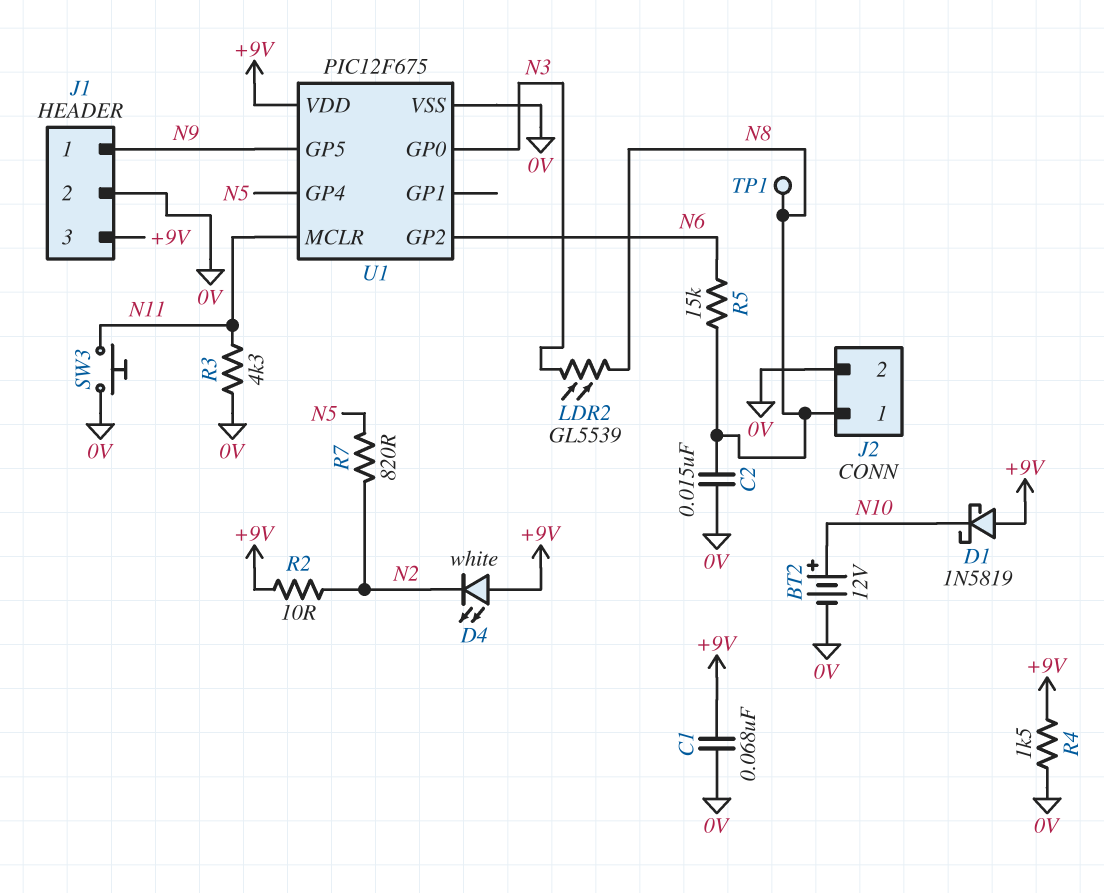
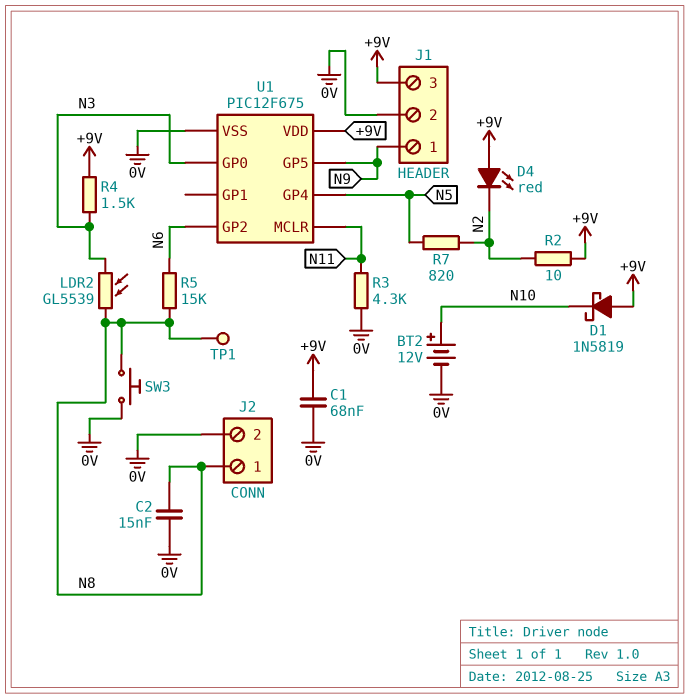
D4: LED white (A +9V, K N2) -> LED red (A +9V, K N2)
R4: 1.5k (+9V, 0V) -> 1.5k (+9V, N3)
SW3: button (0V, N11) -> button (0V, N8)

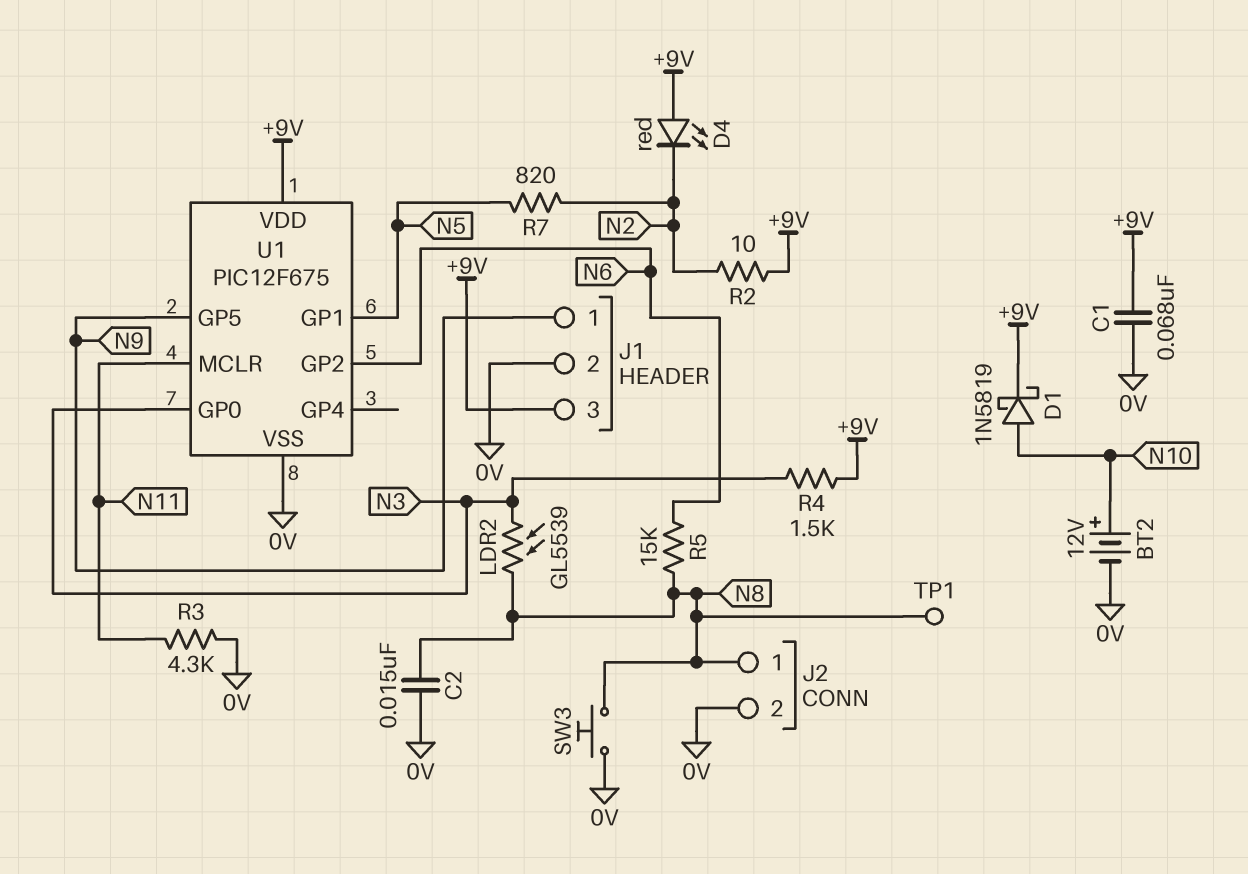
D1: schottky 1N5819 (A +9V, K N10) -> schottky 1N5819 (A N10, K +9V)
U1 pin GP1: none -> N5
U1 pin GP4: N5 -> none

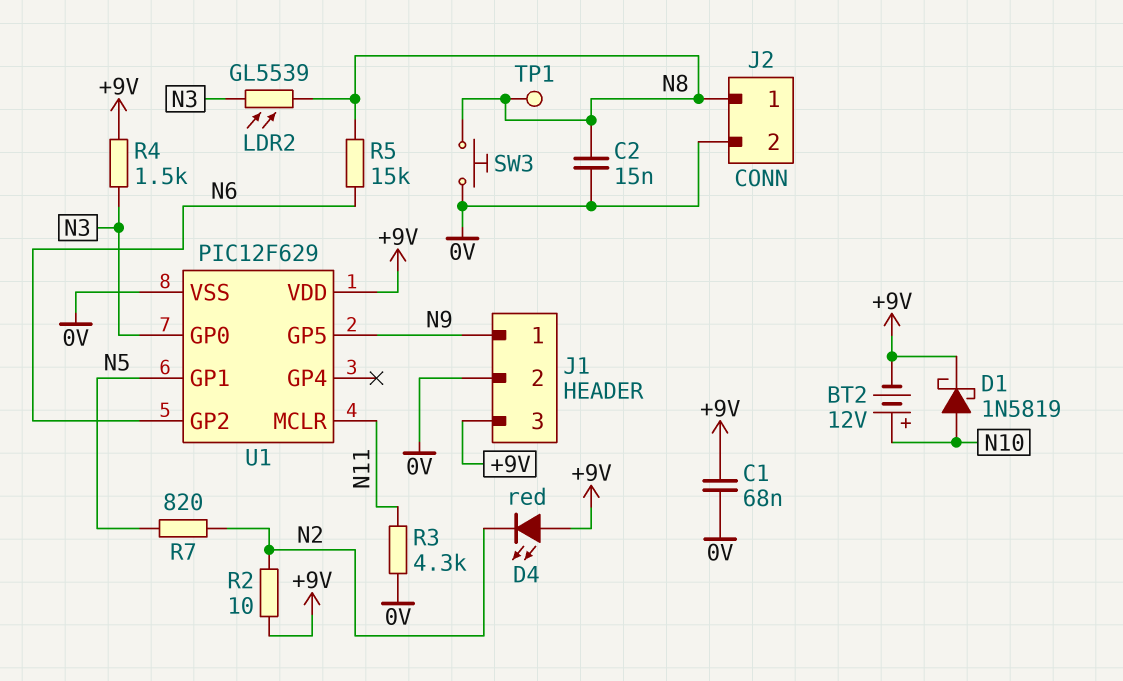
BT2: 12V (plus N10, minus 0V) -> 12V (plus N10, minus +9V)
U1: PIC12F675 -> PIC12F629

